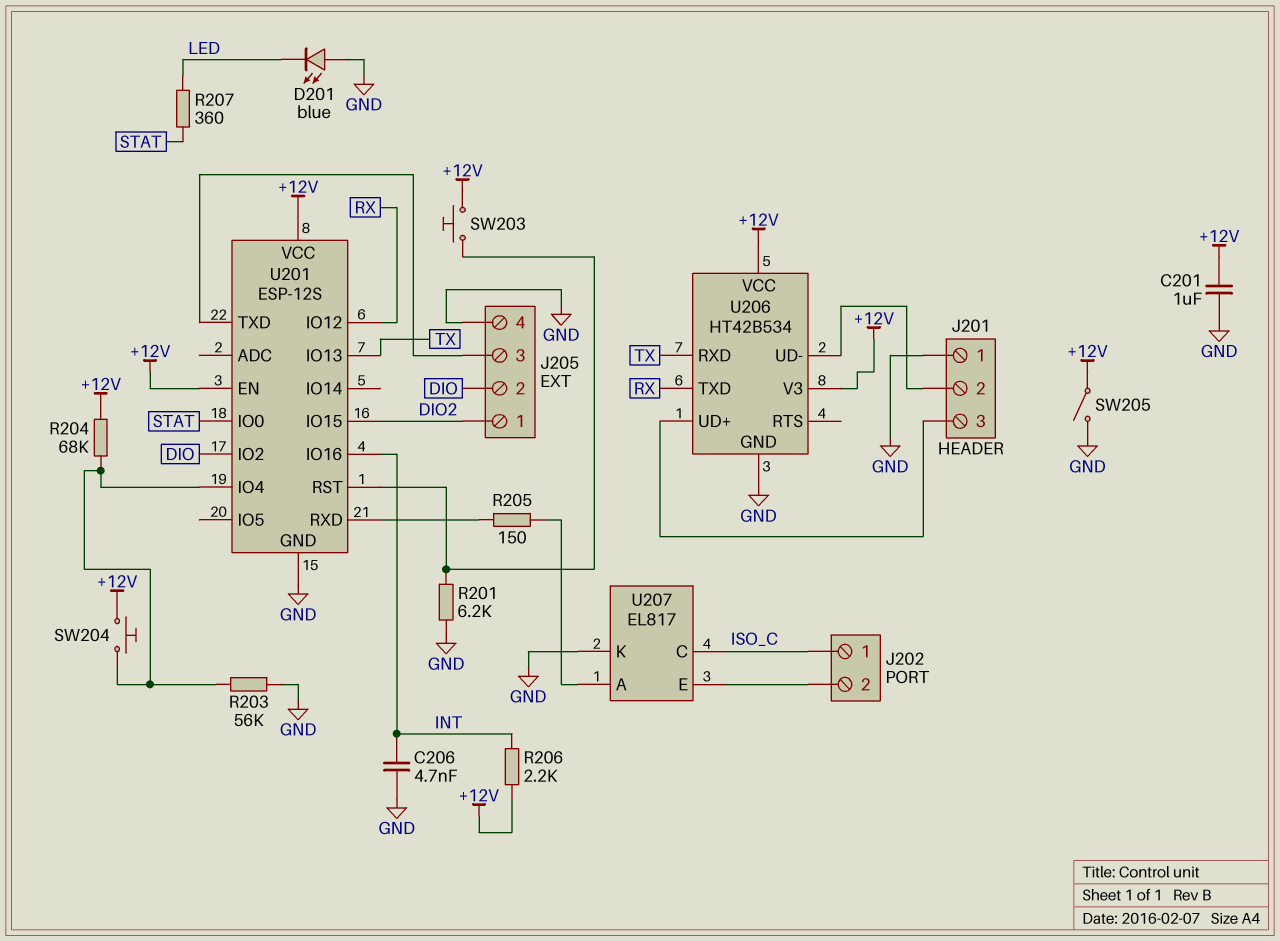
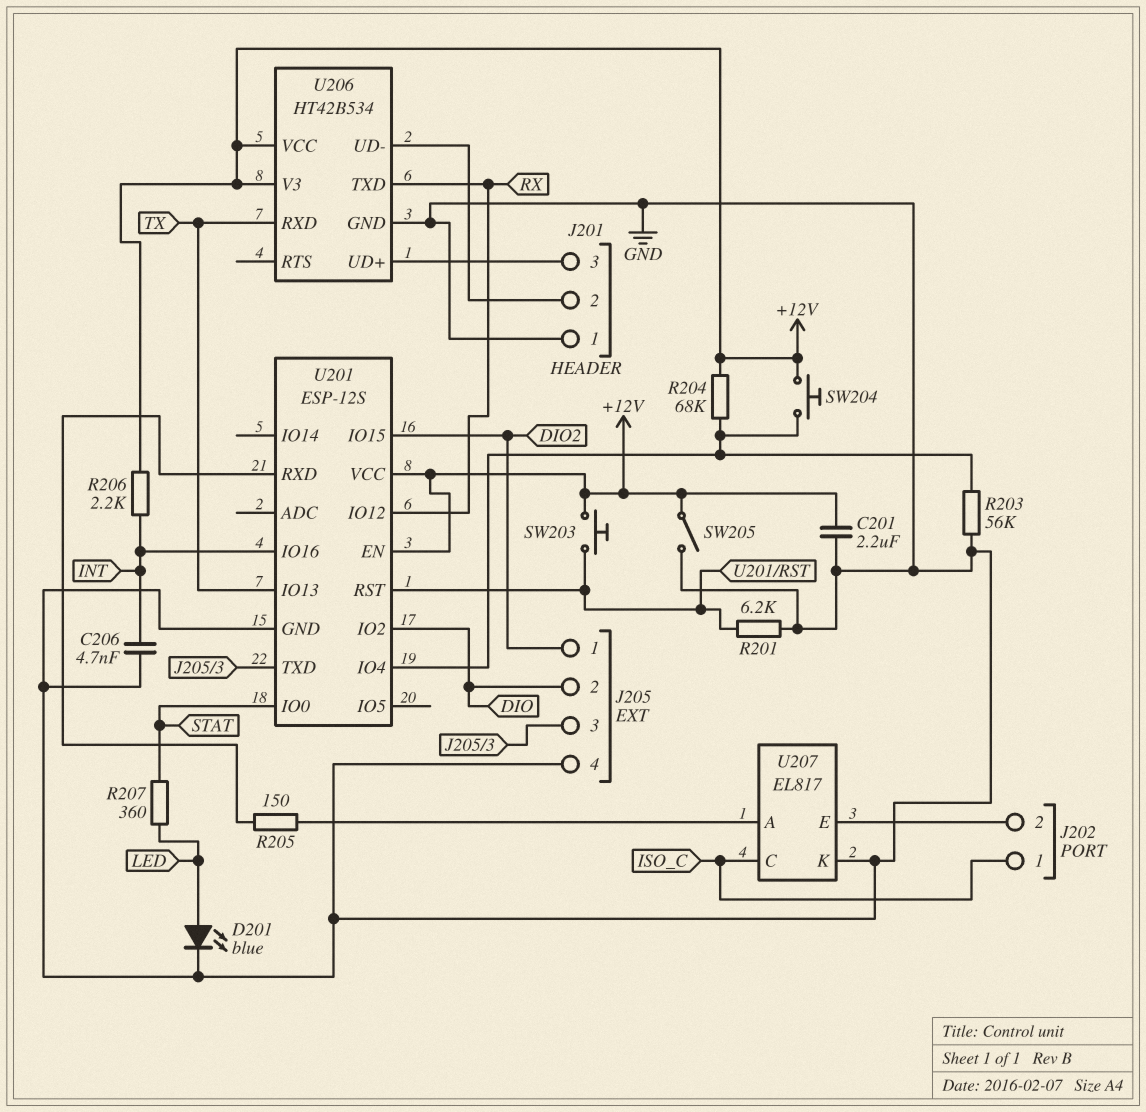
C201: 1uF (+12V, GND) -> 2.2uF (+12V, GND)
D201: LED blue (A GND, K LED) -> LED blue (A LED, K GND)

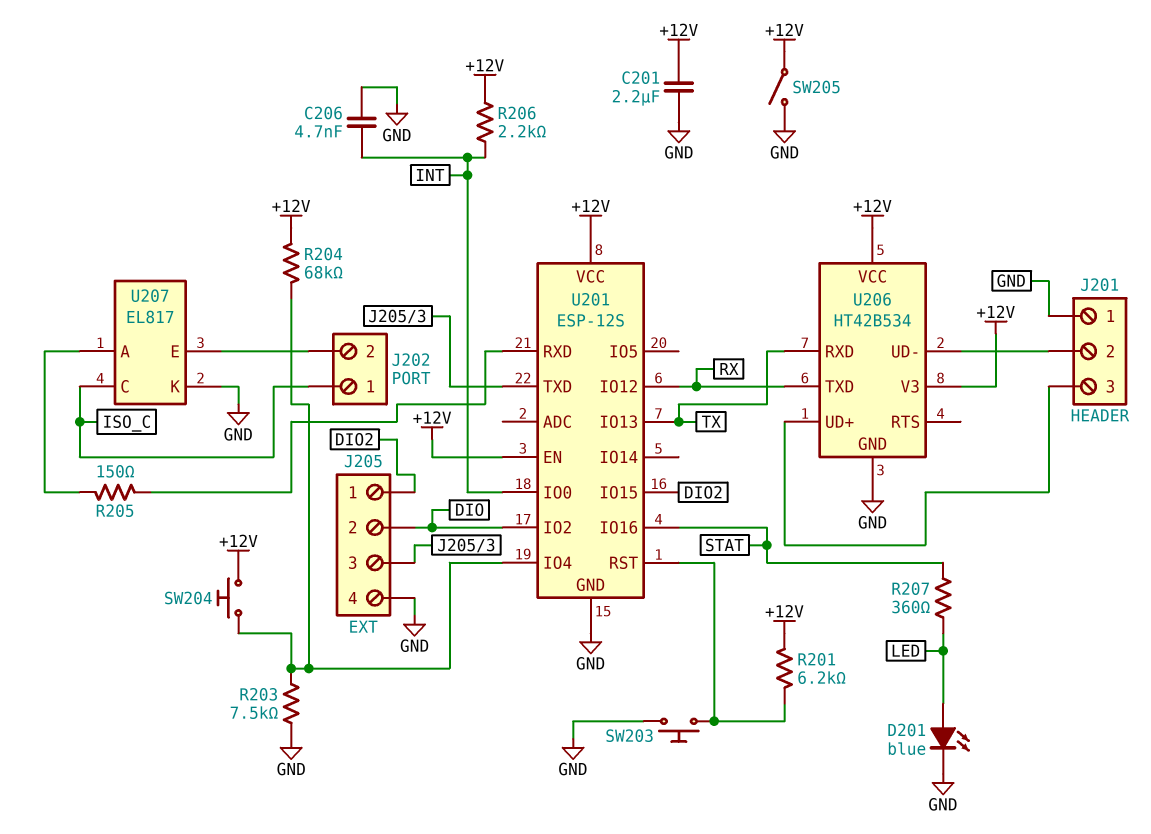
R201: 6.2k (GND, U201/RST) -> 6.2k (+12V, U201/RST)
R203: 56k (GND, U201/IO4) -> 7.5k (GND, U201/IO4)
SW203: button (+12V, U201/RST) -> button (GND, U201/RST)
U201 pin IO0: STAT -> INT
U201 pin IO16: INT -> STAT

